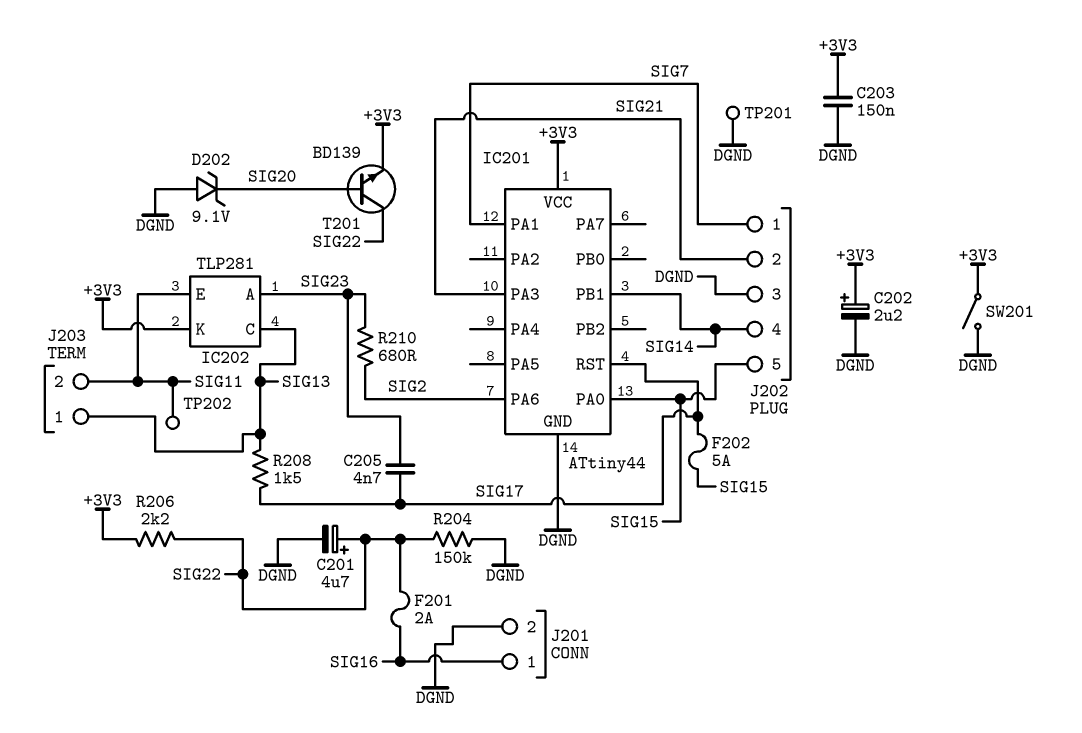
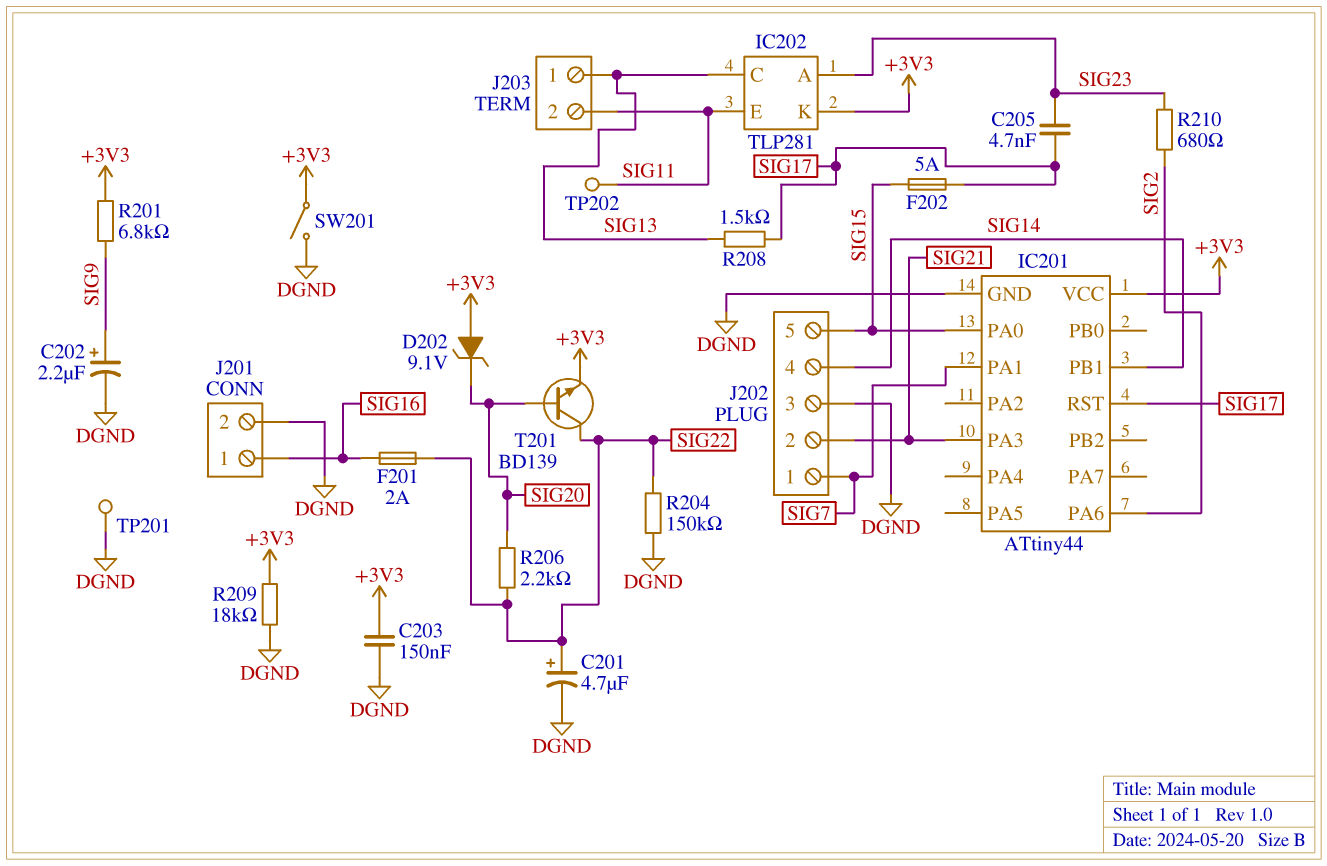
C202: 2.2uF (plus +3V3, minus DGND) -> 2.2uF (plus SIG9, minus DGND)
D202: zener 9.1V (A DGND, K SIG20) -> zener 9.1V (A +3V3, K SIG20)
R201: none -> 6.8k (+3V3, SIG9)
R206: 2.2k (+3V3, SIG22) -> 2.2k (SIG20, SIG22)
R209: none -> 18k (+3V3, DGND)

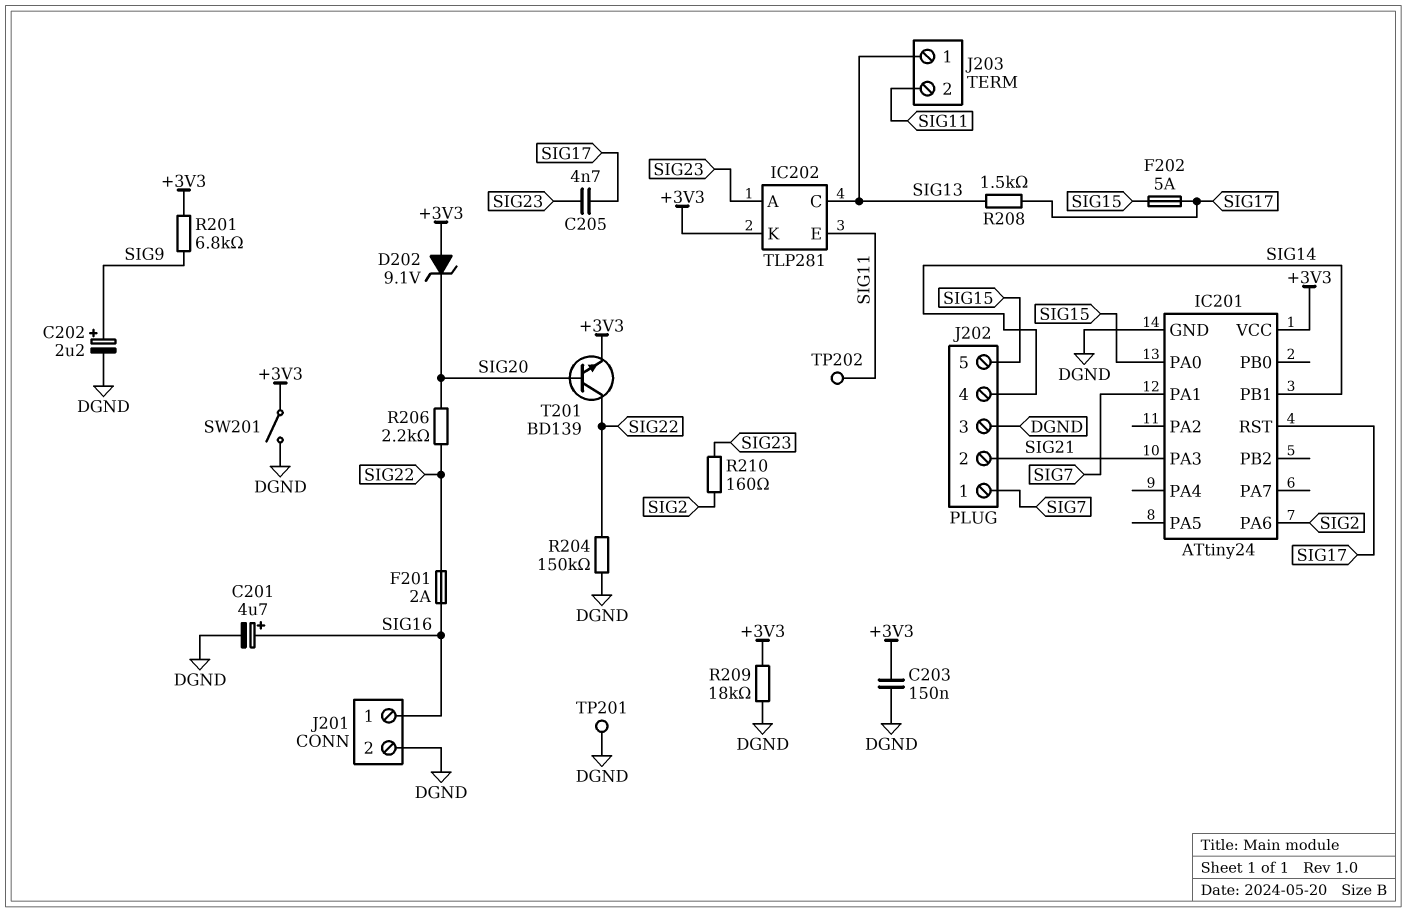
C201: 4.7uF (plus SIG22, minus DGND) -> 4.7uF (plus SIG16, minus DGND)
IC201: ATtiny44 -> ATtiny24
R210: 680 (SIG2, SIG23) -> 160 (SIG2, SIG23)

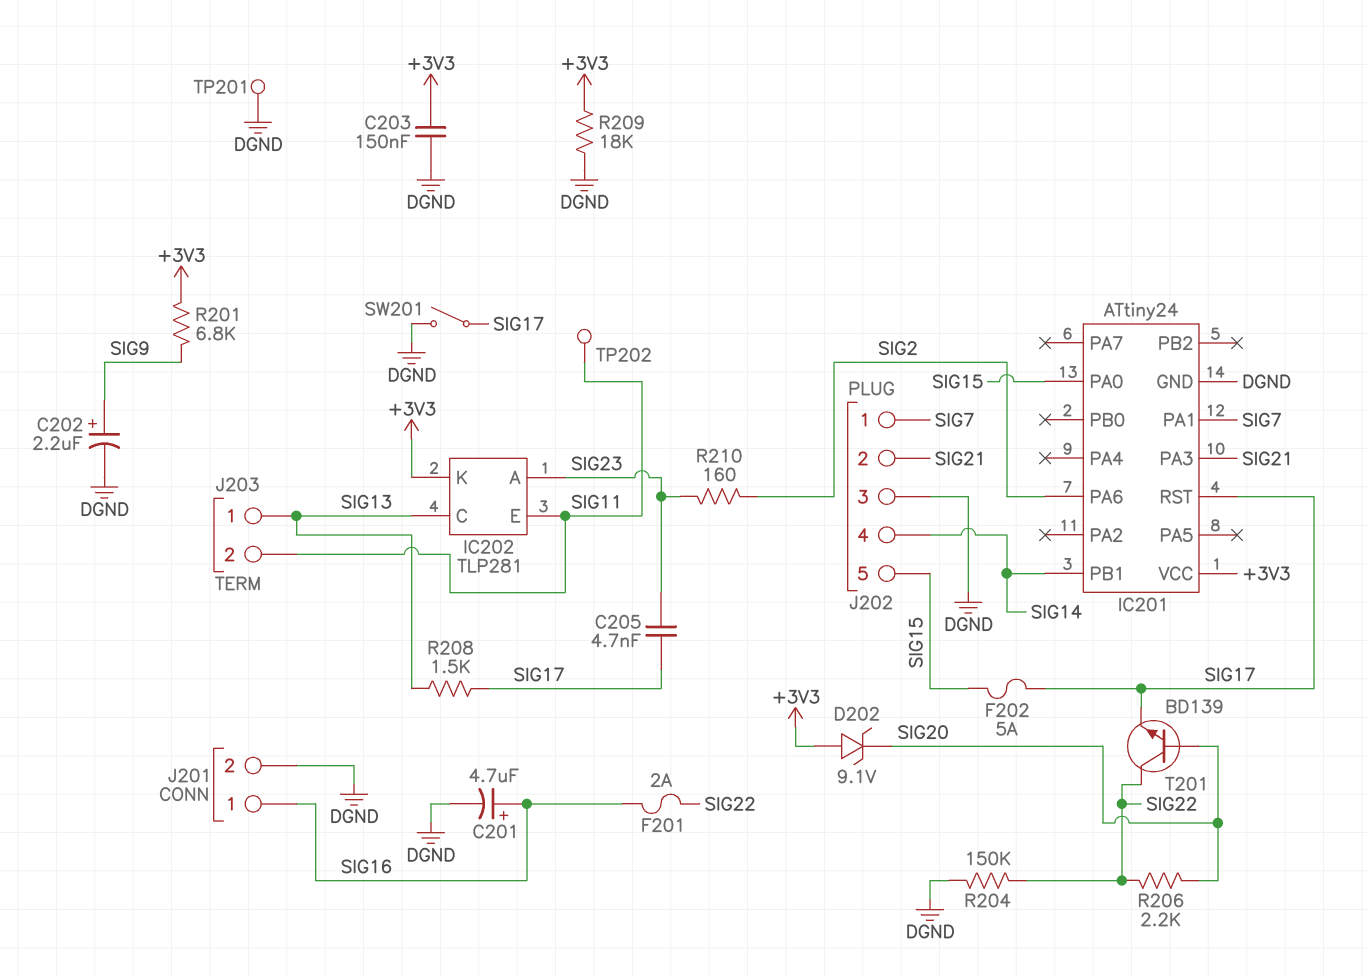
SW201: switch (+3V3, DGND) -> switch (DGND, SIG17)
T201: NPN BD139 (B SIG20, C SIG22, E +3V3) -> NPN BD139 (B SIG20, C SIG22, E SIG17)

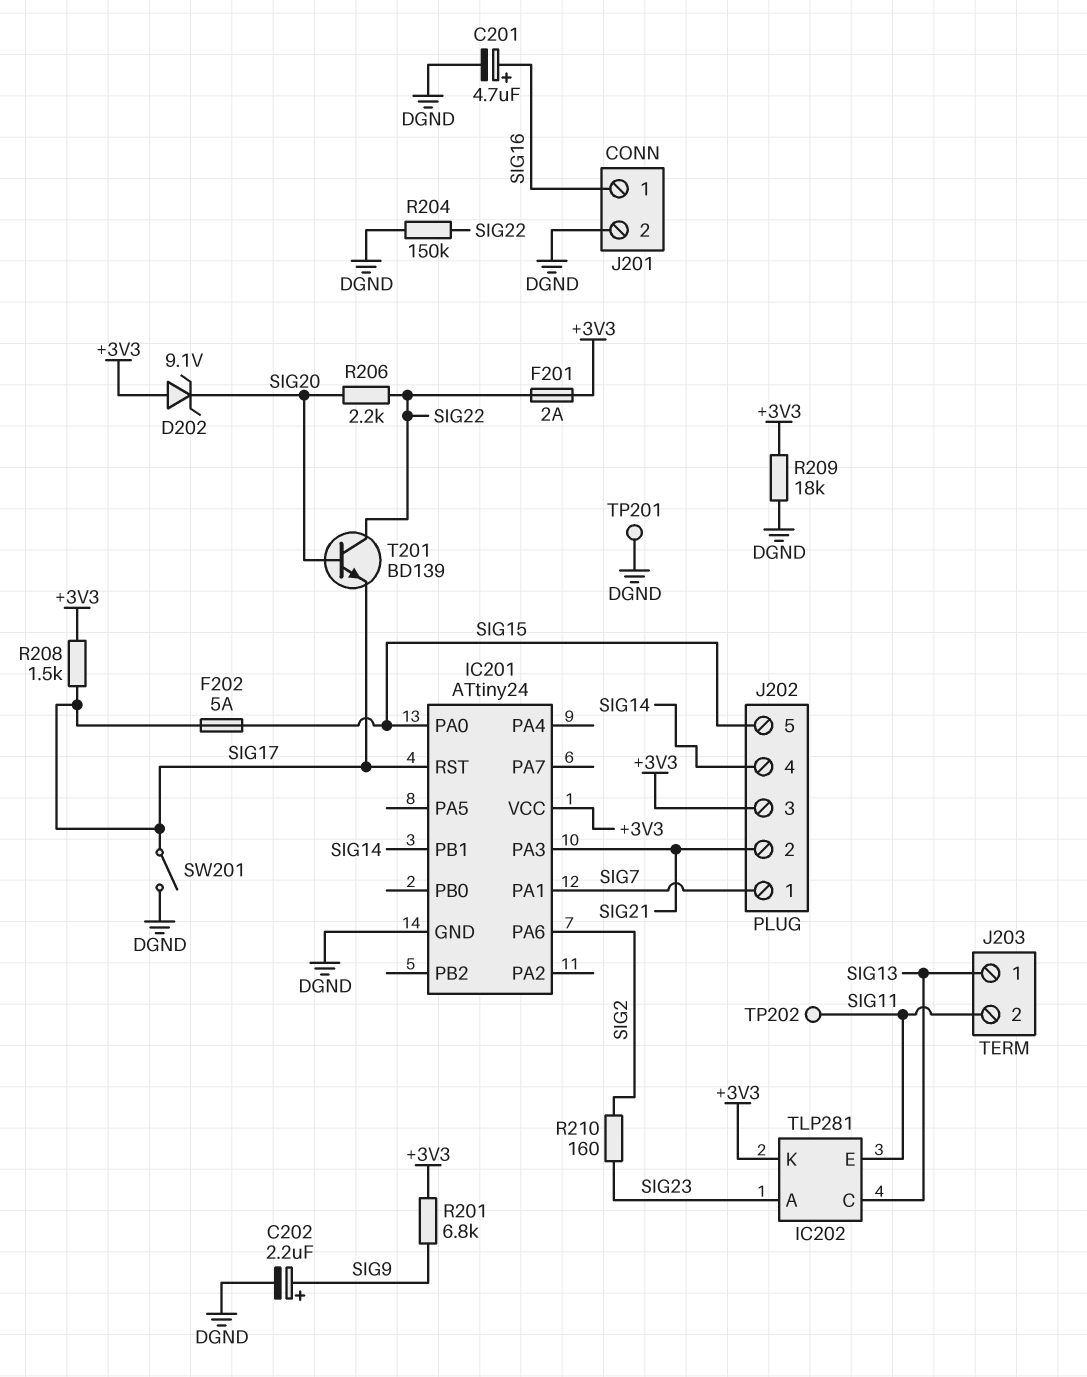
C203: 150nF (+3V3, DGND) -> none
C205: 4.7nF (SIG17, SIG23) -> none
F201: 2A (SIG16, SIG22) -> 2A (+3V3, SIG22)
J202 pin 3: DGND -> +3V3
R208: 1.5k (SIG13, SIG17) -> 1.5k (+3V3, SIG17)

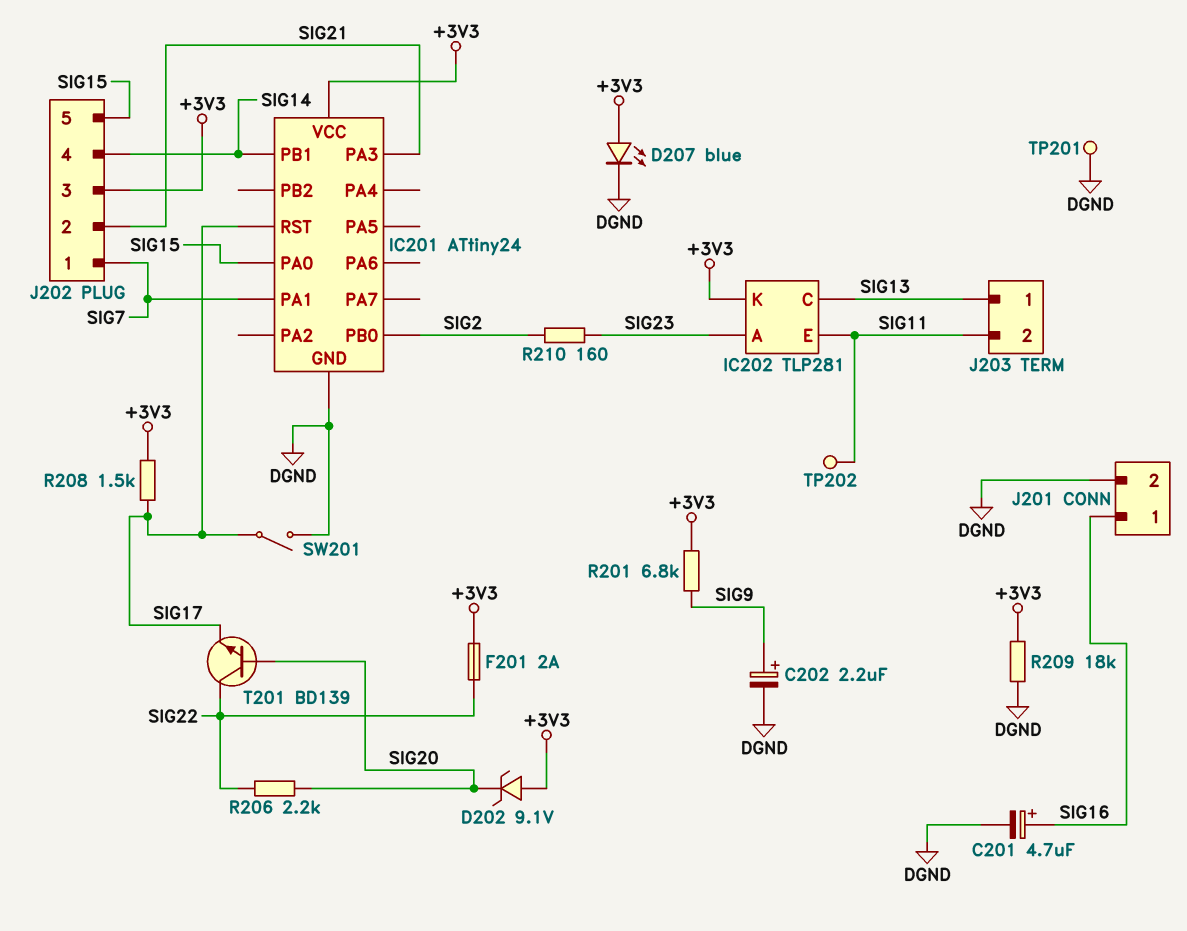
D207: none -> LED blue (A +3V3, K DGND)
F202: 5A (SIG15, SIG17) -> none
IC201 pin PA6: SIG2 -> none
IC201 pin PB0: none -> SIG2
R204: 150k (DGND, SIG22) -> none

